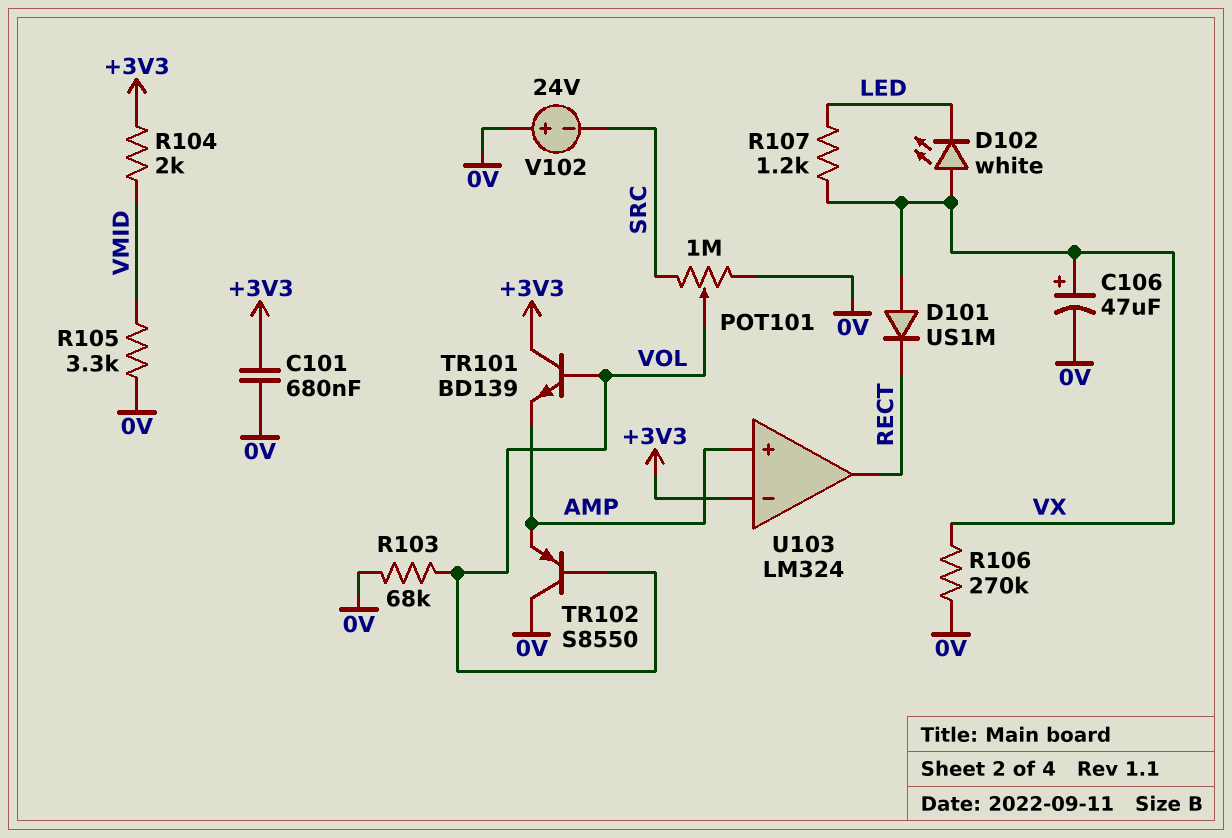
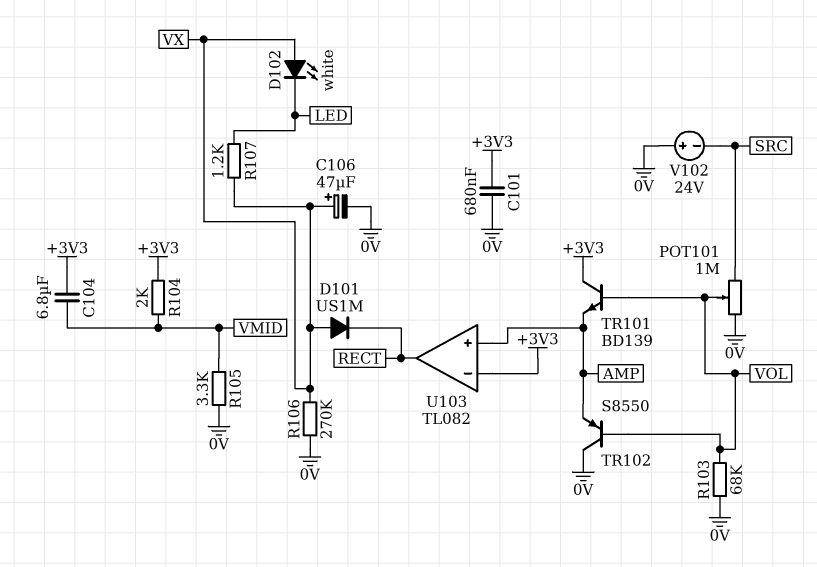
C104: none -> 6.8uF (+3V3, VMID)
U103: LM324 -> TL082

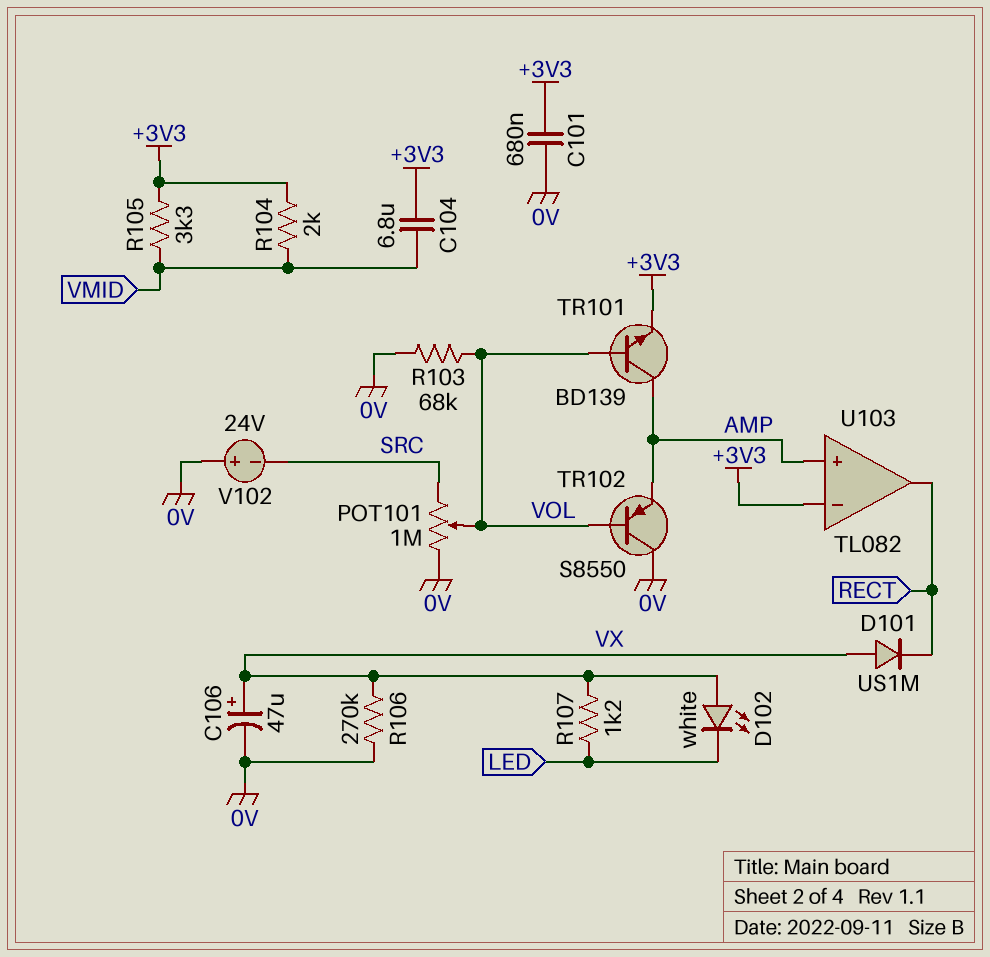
R105: 3.3k (0V, VMID) -> 3.3k (+3V3, VMID)
TR101: NPN BD139 (B VOL, C +3V3, E AMP) -> NPN BD139 (B VOL, C AMP, E +3V3)

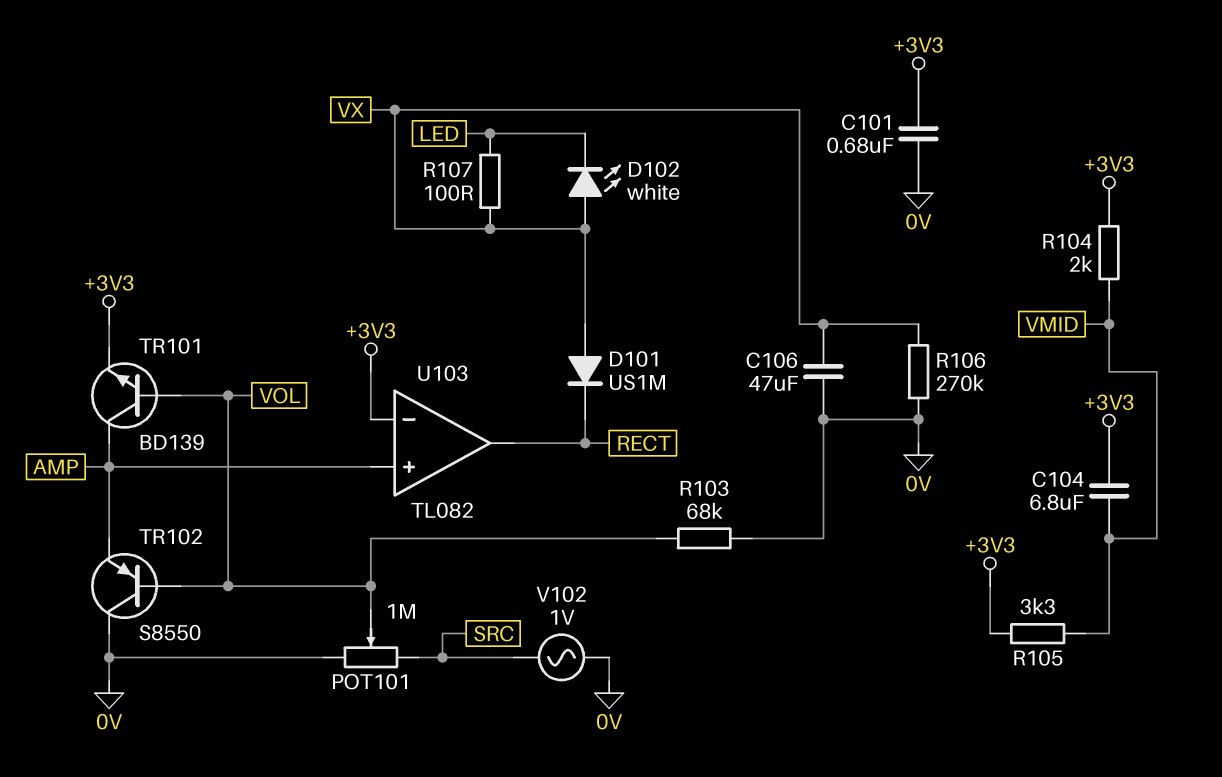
C106: 47uF (plus VX, minus 0V) -> 47uF (0V, VX)
R107: 1.2k (LED, VX) -> 100 (LED, VX)
V102: 24V (plus 0V, minus SRC) -> AC 1V (0V, SRC)

